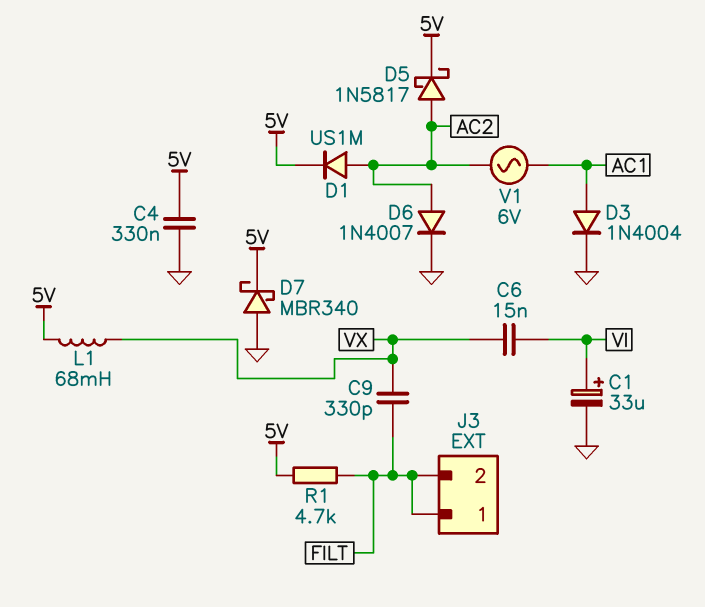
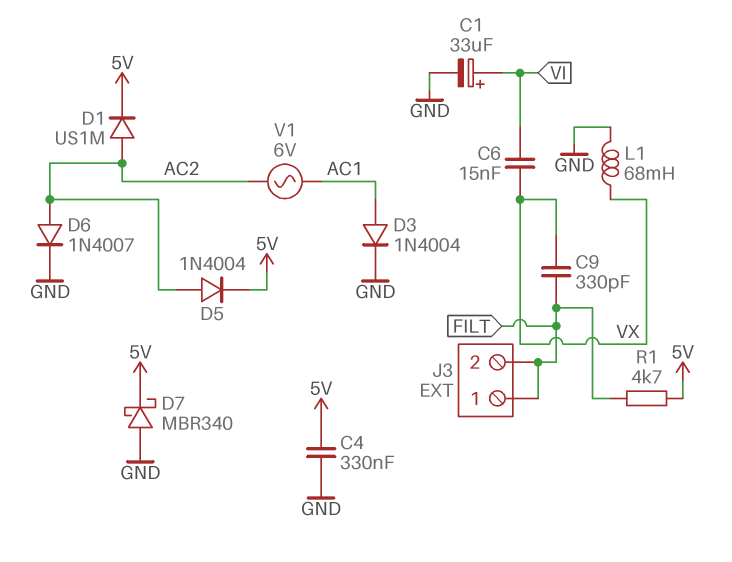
D5: schottky 1N5817 (A AC2, K 5V) -> diode 1N4004 (A AC2, K 5V)
L1: 68mH (5V, VX) -> 68mH (GND, VX)

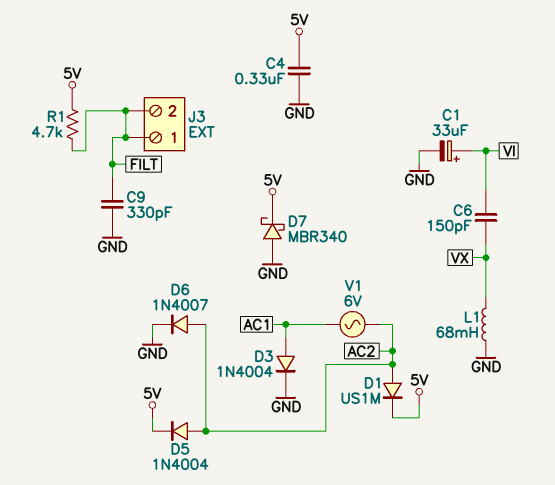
C6: 15nF (VI, VX) -> 150pF (VI, VX)
C9: 330pF (FILT, VX) -> 330pF (FILT, GND)

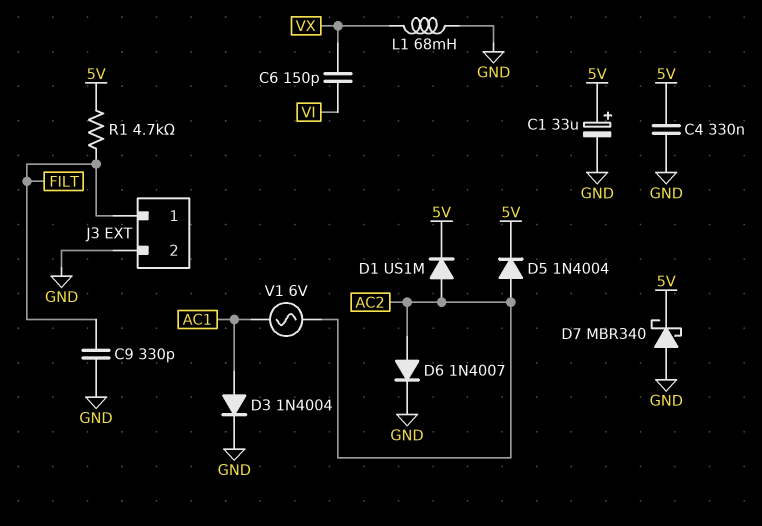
C1: 33uF (plus VI, minus GND) -> 33uF (plus 5V, minus GND)
J3 pin 2: FILT -> GND

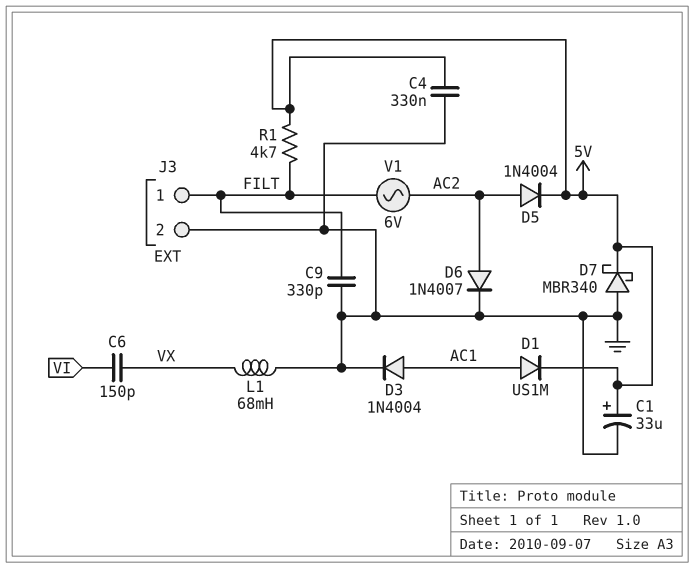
D1: diode US1M (A AC2, K 5V) -> diode US1M (A AC1, K 5V)
V1: AC 6V (AC1, AC2) -> AC 6V (AC2, FILT)

